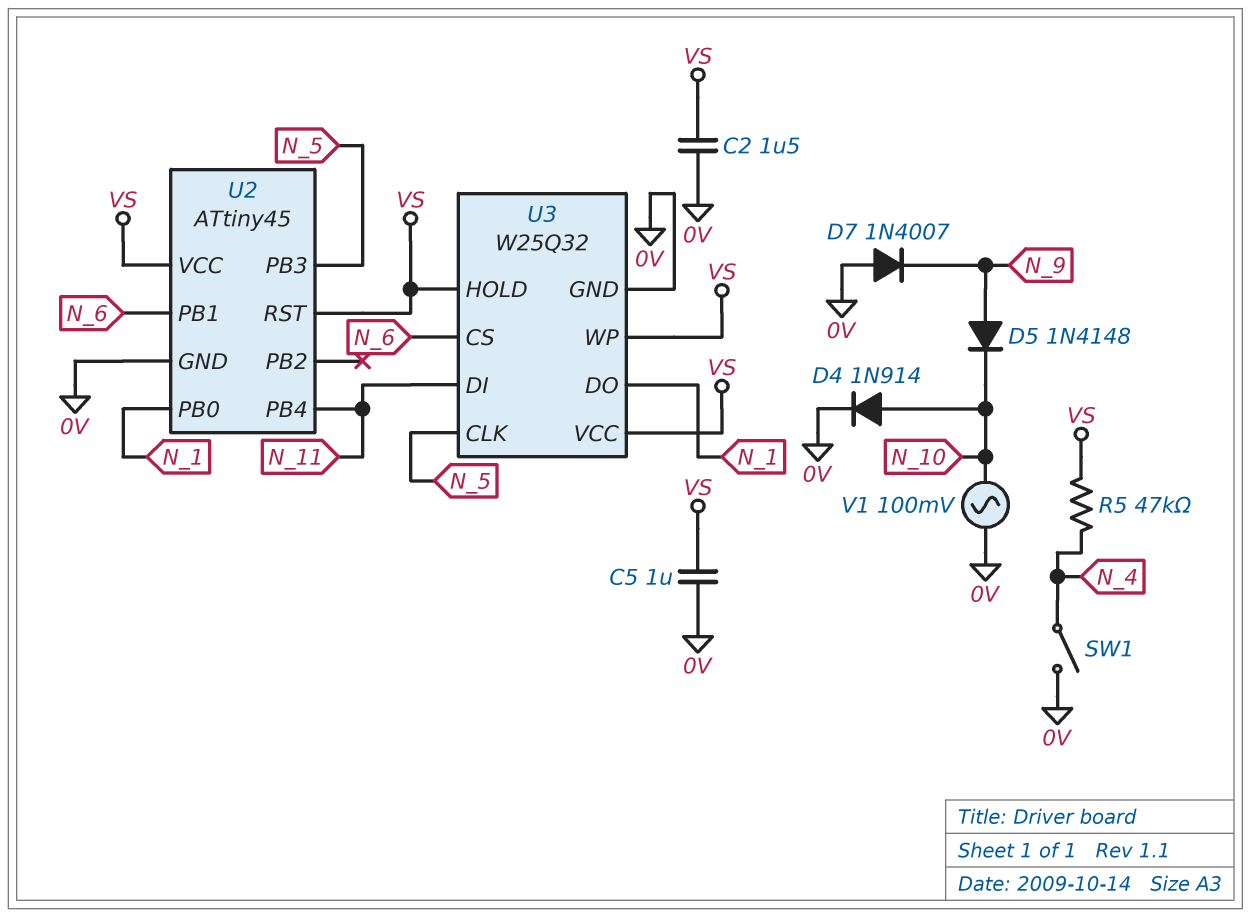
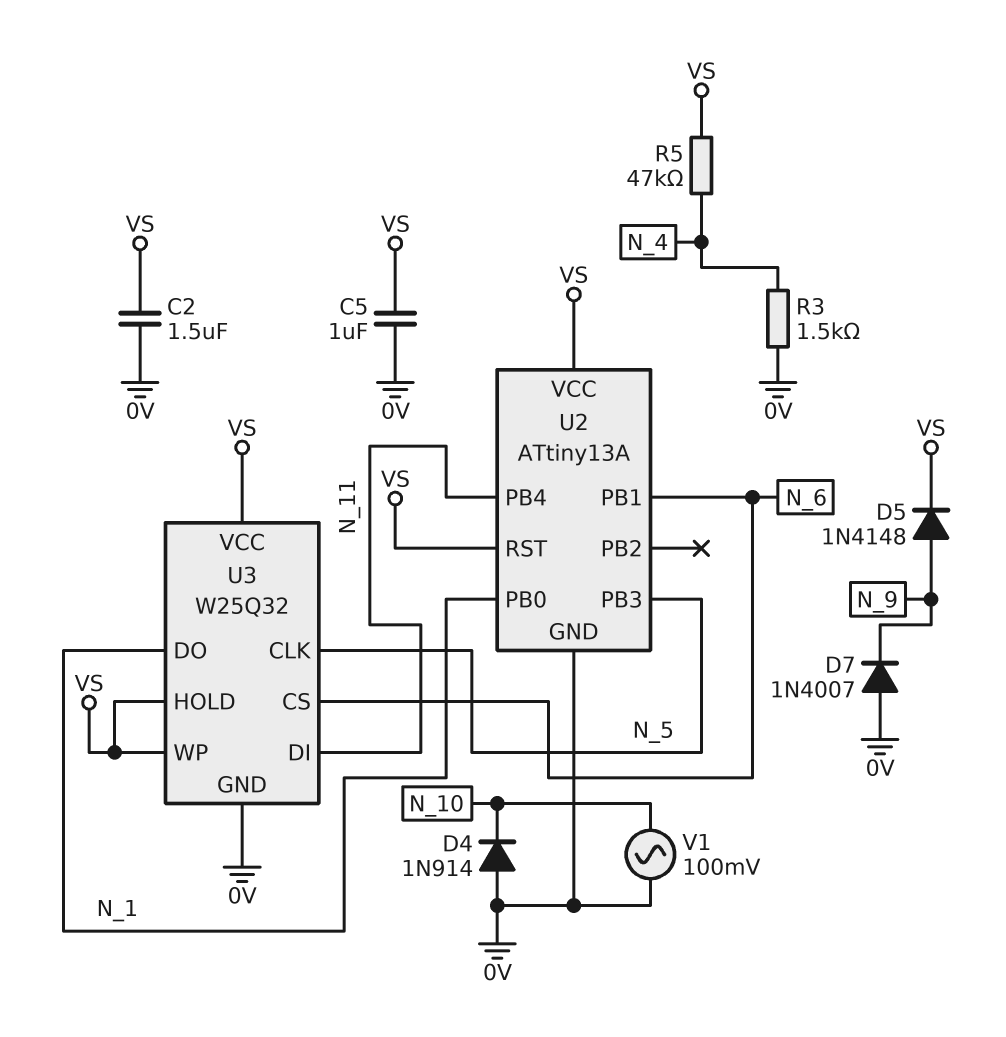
D4: diode 1N914 (A N_10, K 0V) -> diode 1N914 (A 0V, K N_10)
D5: diode 1N4148 (A N_9, K N_10) -> diode 1N4148 (A N_9, K VS)
R3: none -> 1.5k (0V, N_4)
SW1: switch (0V, N_4) -> none
U2: ATtiny45 -> ATtiny13A

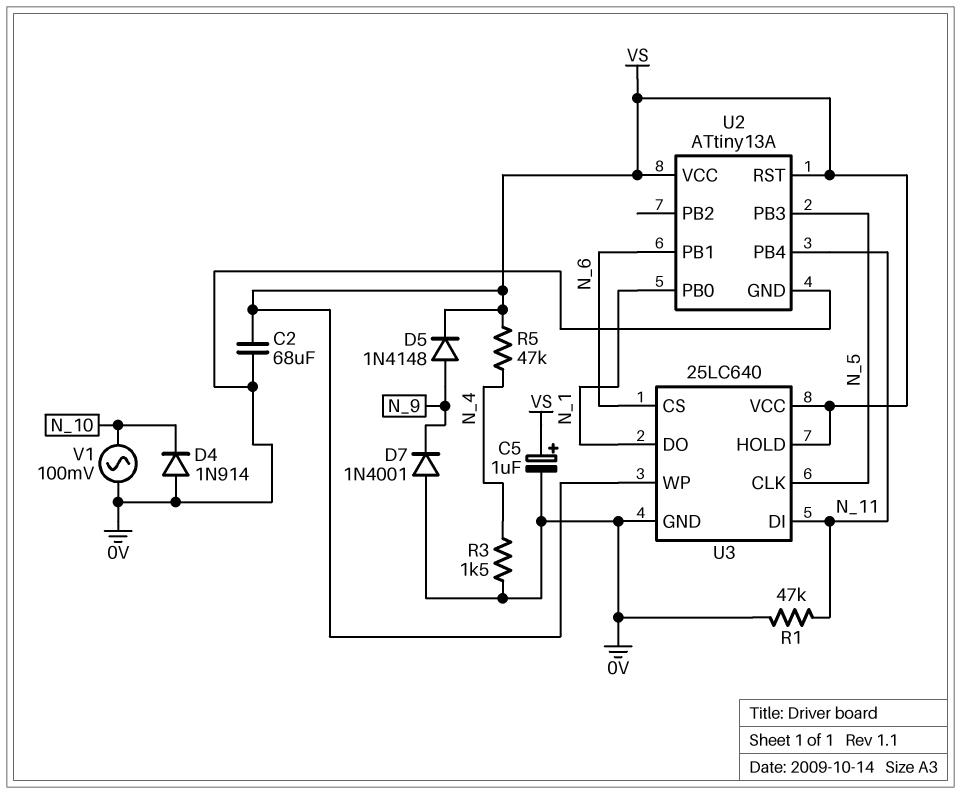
C2: 1.5uF (0V, VS) -> 68uF (0V, VS)
C5: 1uF (0V, VS) -> 1uF (plus VS, minus 0V)
D7: diode 1N4007 (A 0V, K N_9) -> diode 1N4001 (A 0V, K N_9)
R1: none -> 47k (0V, N_11)
U3: W25Q32 -> 25LC640

